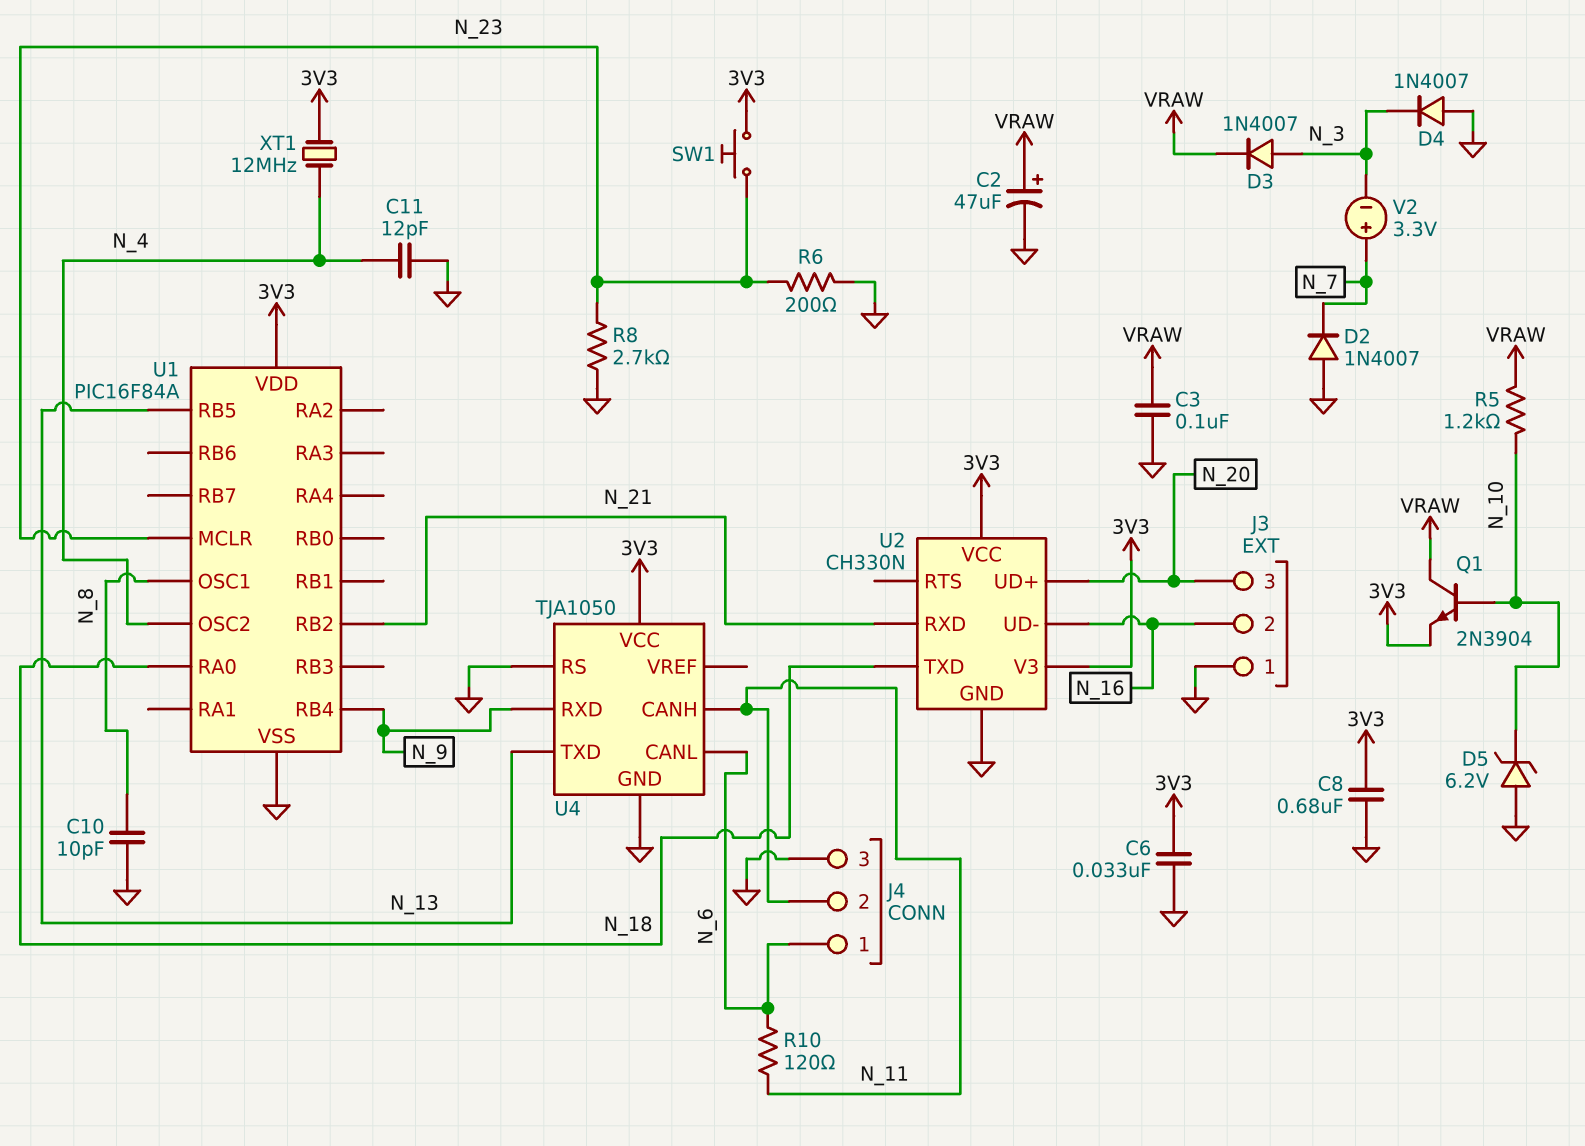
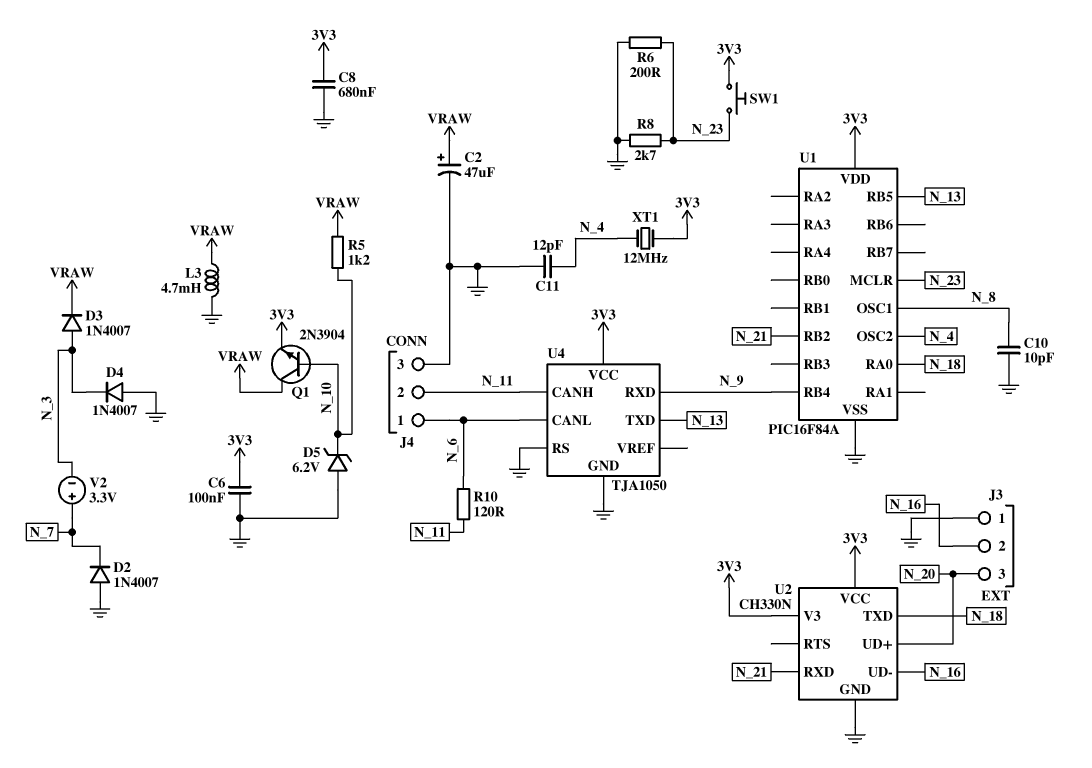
C3: 100nF (GND, VRAW) -> none
C6: 33nF (3V3, GND) -> 100nF (3V3, GND)
L3: none -> 4.7mH (GND, VRAW)

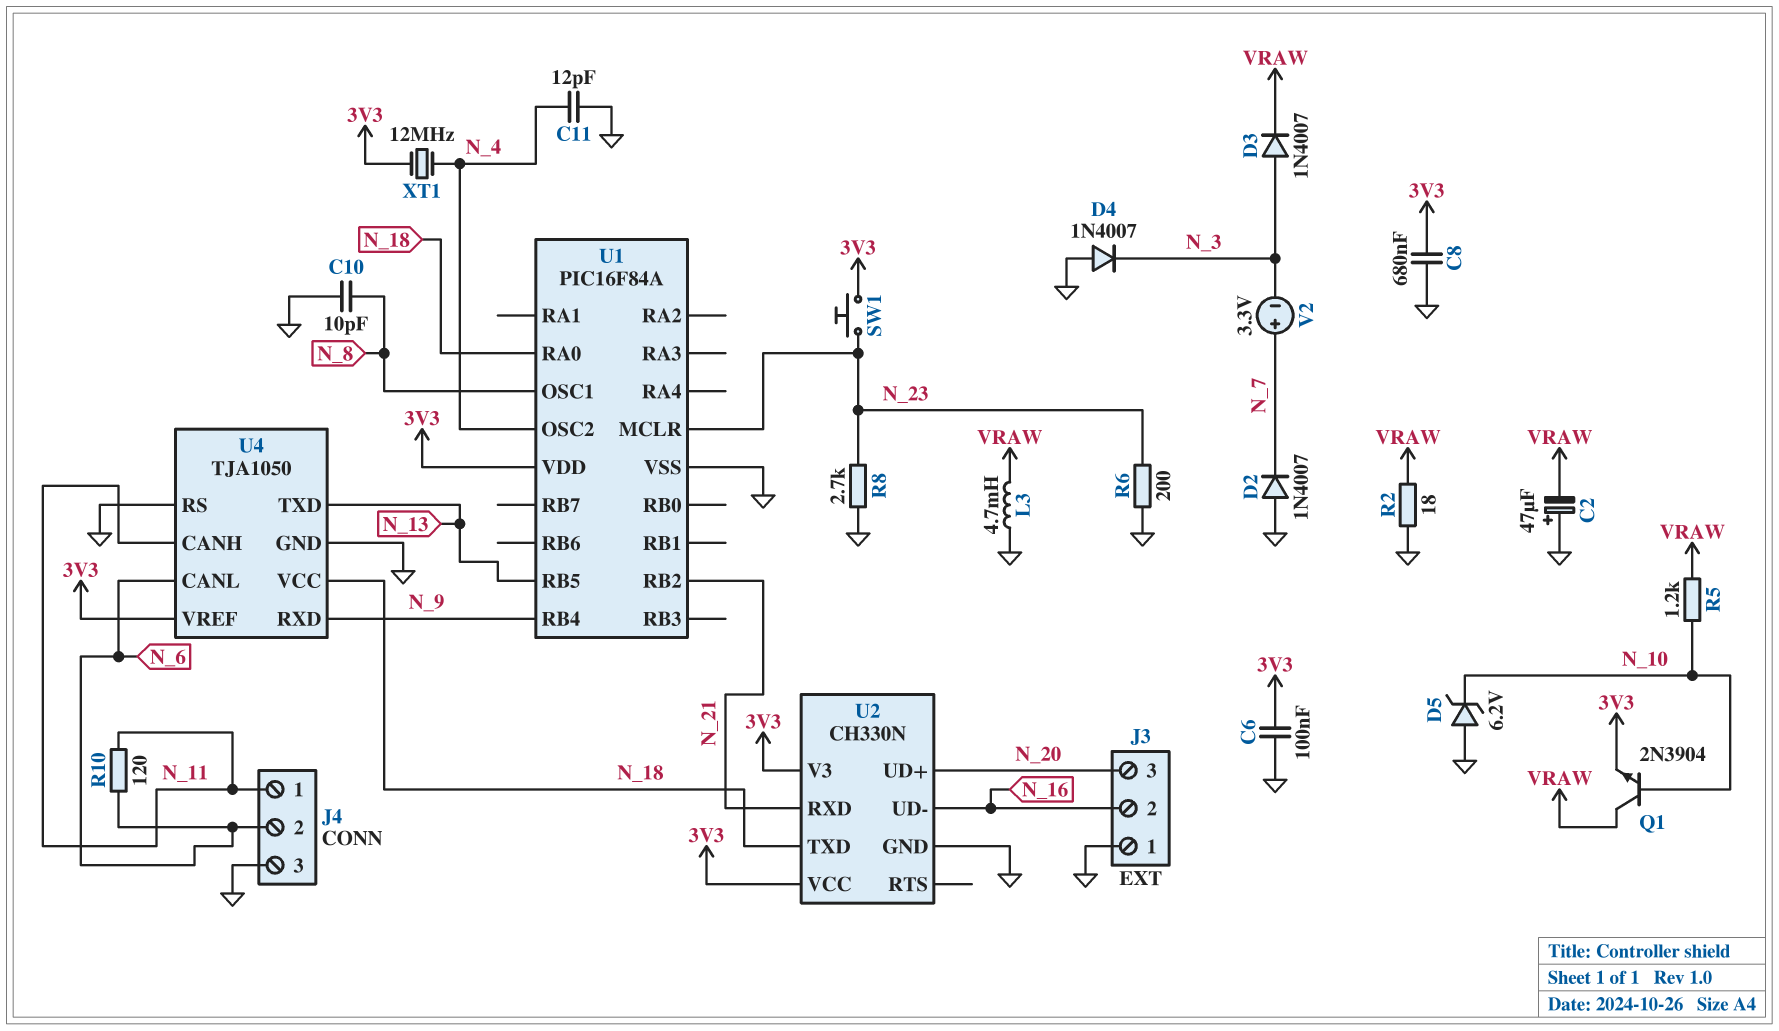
C2: 47uF (plus VRAW, minus GND) -> 47uF (plus GND, minus VRAW)
J4 pin 1: N_6 -> N_11
J4 pin 2: N_11 -> N_6
R2: none -> 18 (GND, VRAW)
U4 pin VCC: 3V3 -> N_18
U4 pin VREF: none -> 3V3

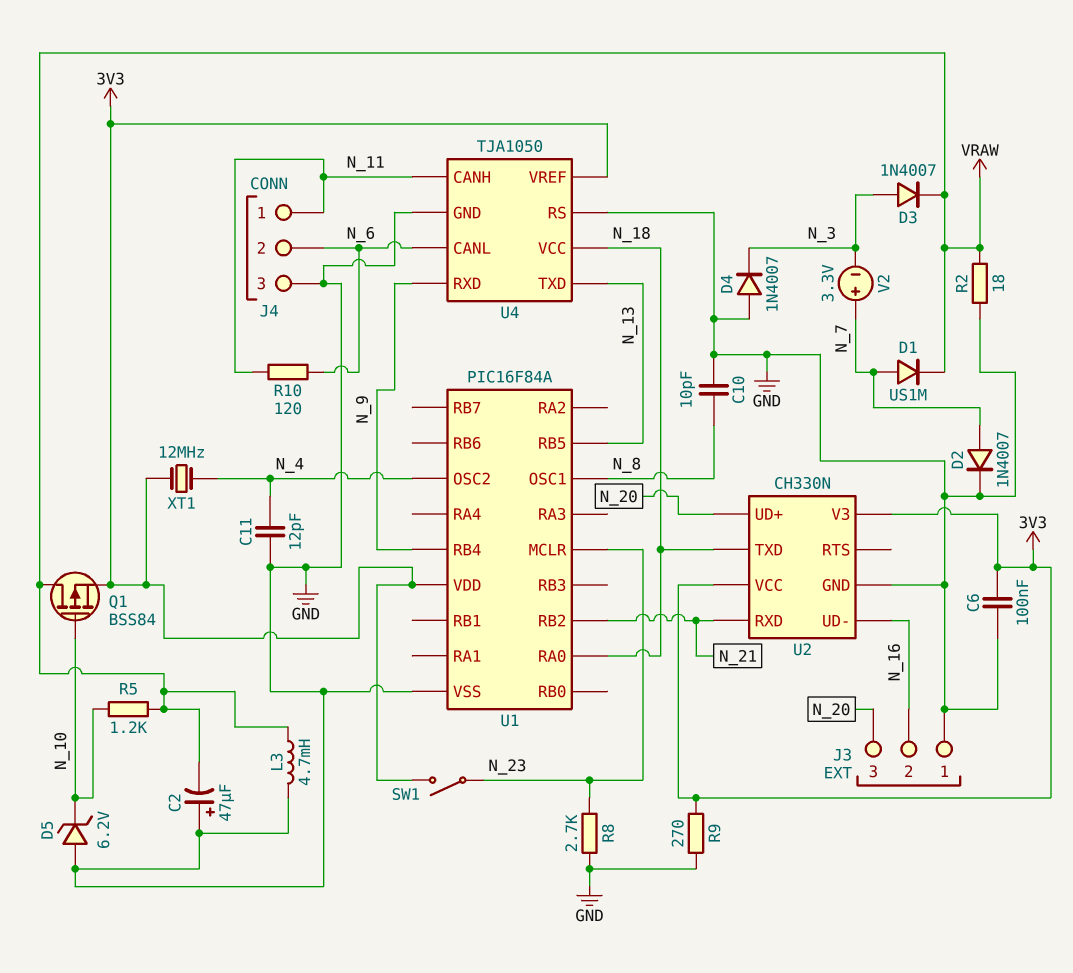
C8: 680nF (3V3, GND) -> none
D1: none -> diode US1M (A N_7, K VRAW)
D2: diode 1N4007 (A GND, K N_7) -> diode 1N4007 (A N_7, K GND)
Q1: NPN 2N3904 (B N_10, C VRAW, E 3V3) -> PMOS BSS84 (G N_10, D VRAW, S 3V3)
R6: 200 (GND, N_23) -> none
R9: none -> 270 (3V3, GND)
SW1: button (3V3, N_23) -> switch (3V3, N_23)

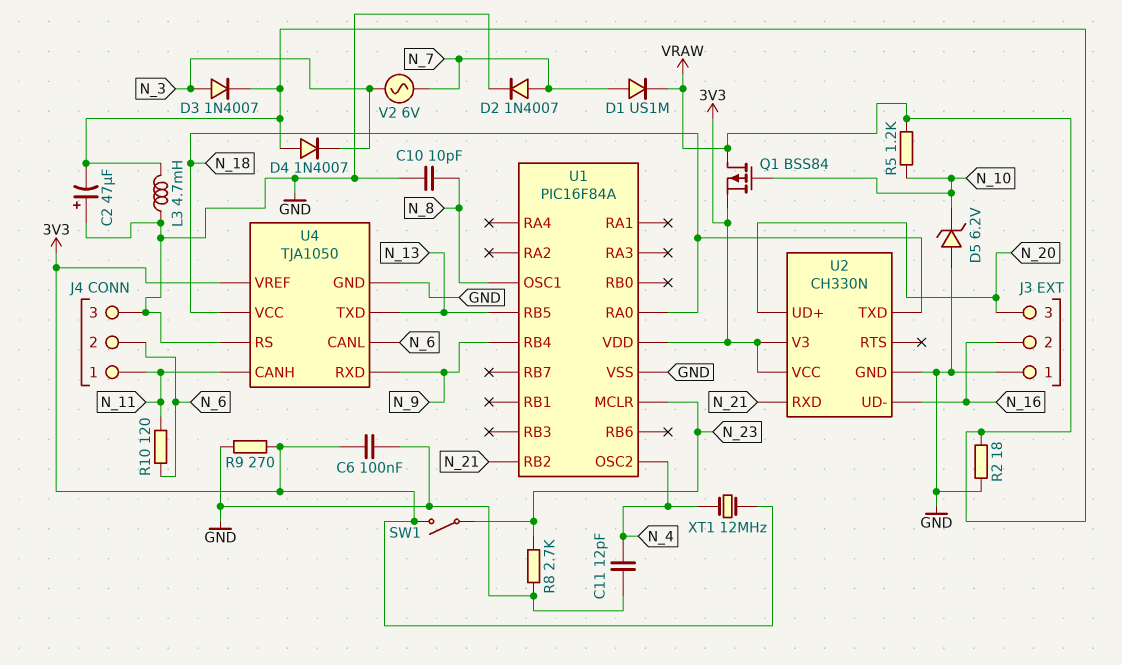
D4: diode 1N4007 (A GND, K N_3) -> diode 1N4007 (A VRAW, K N_3)
V2: 3.3V (plus N_7, minus N_3) -> AC 6V (N_3, N_7)

